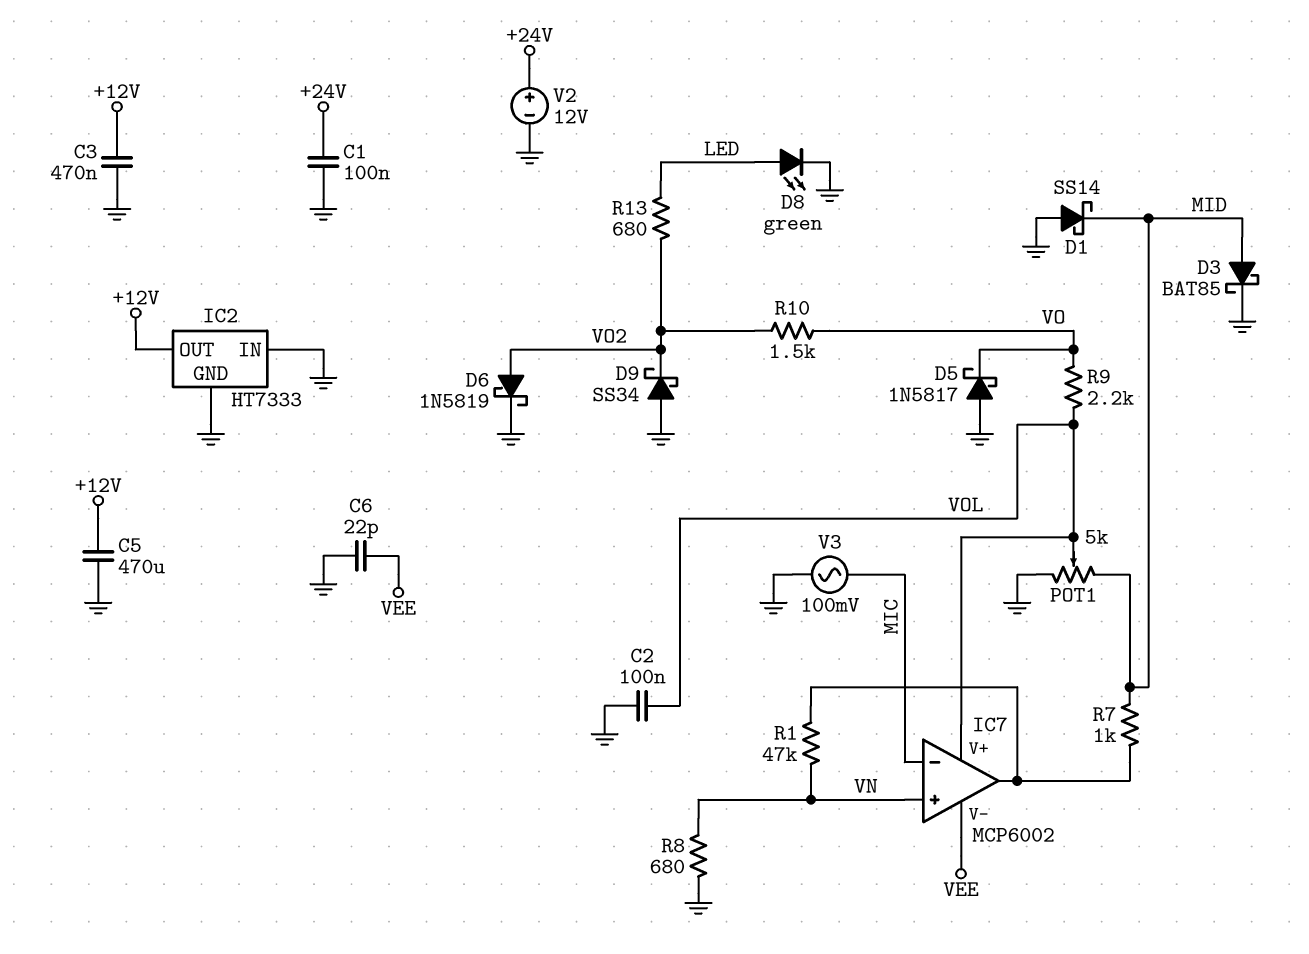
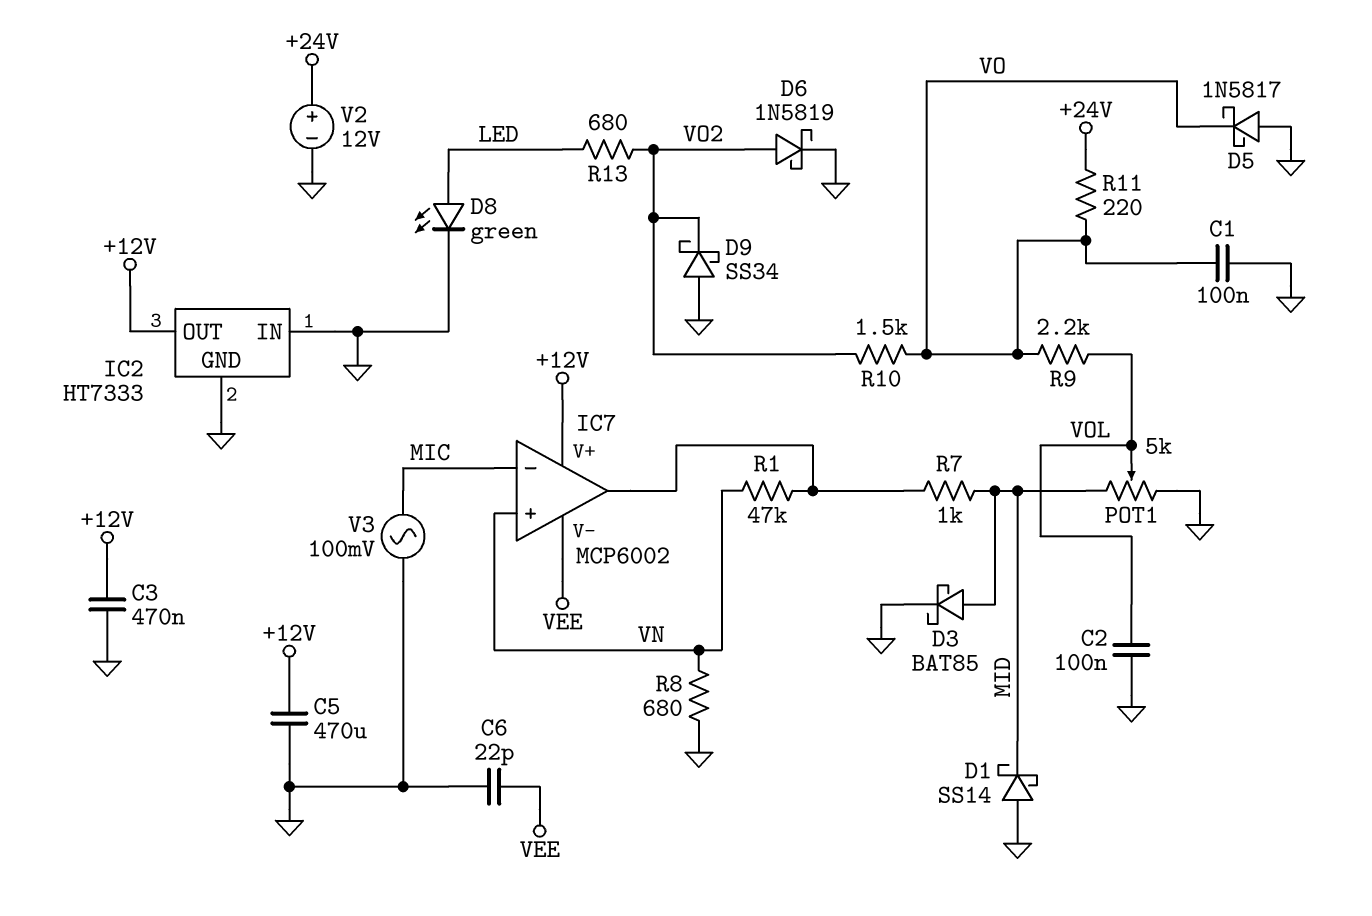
C1: 100nF (+24V, GND) -> 100nF (GND, VO)
IC7 pin V+: VOL -> +12V
R11: none -> 220 (+24V, VO)

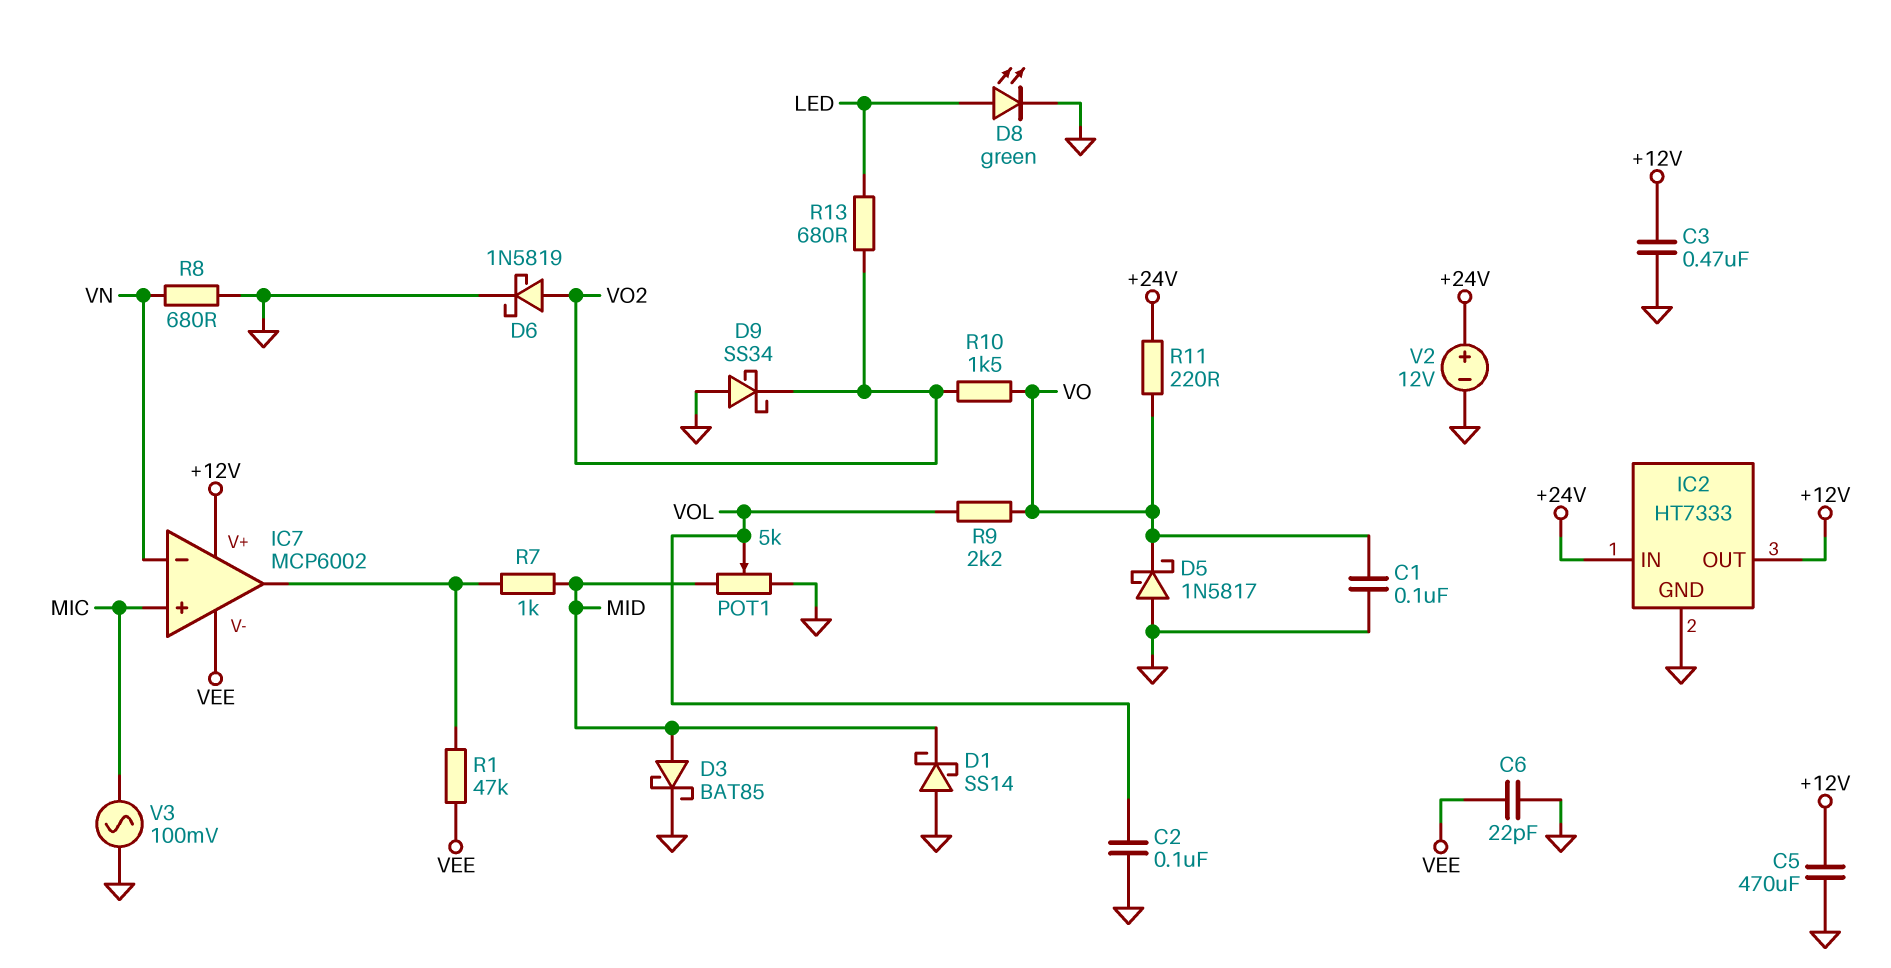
IC2 pin IN: GND -> +24V
IC7 pin in+: VN -> MIC
IC7 pin in-: MIC -> VN
R1: 47k (IC7/out, VN) -> 47k (IC7/out, VEE)

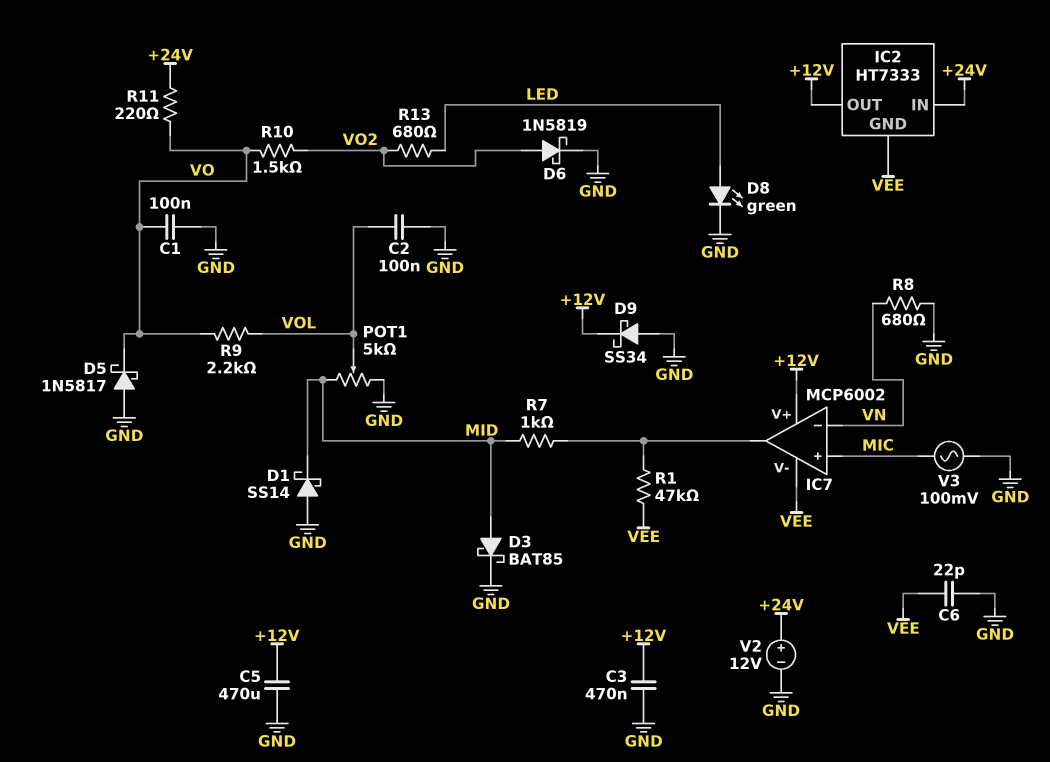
D9: schottky SS34 (A GND, K VO2) -> schottky SS34 (A GND, K +12V)
IC2 pin GND: GND -> VEE

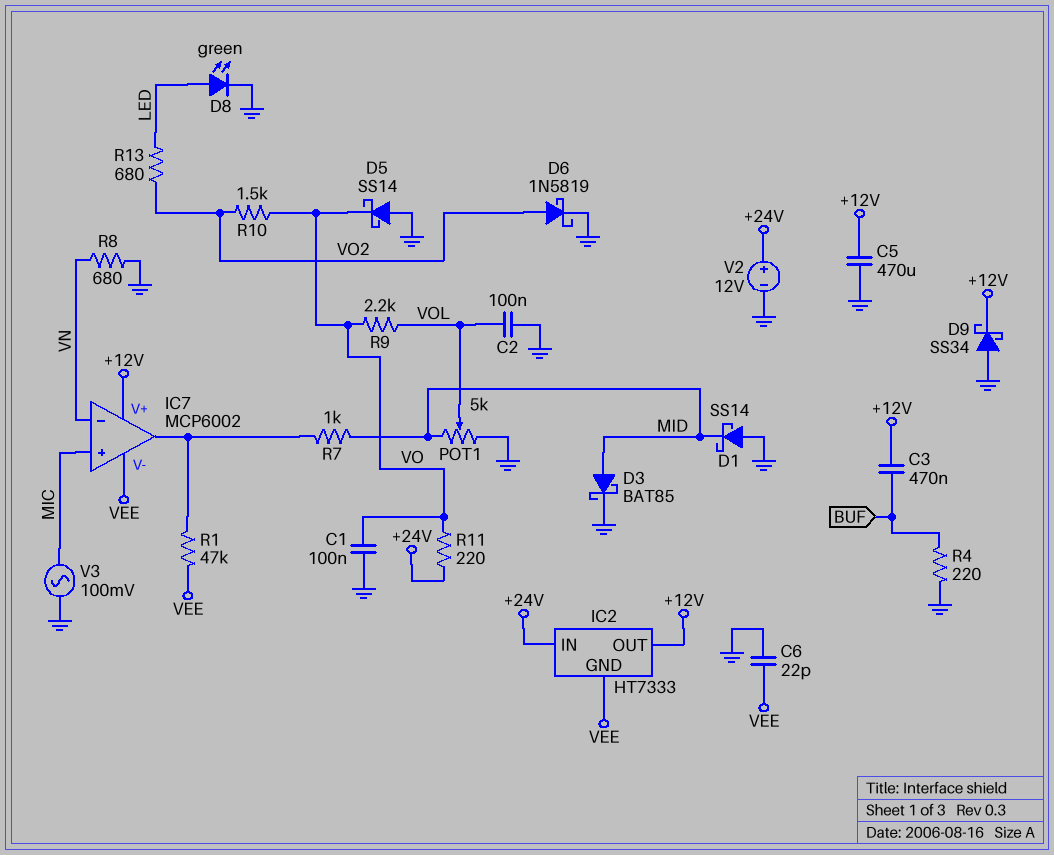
C3: 470nF (+12V, GND) -> 470nF (+12V, BUF)
D5: schottky 1N5817 (A GND, K VO) -> schottky SS14 (A GND, K VO)
R4: none -> 220 (BUF, GND)

